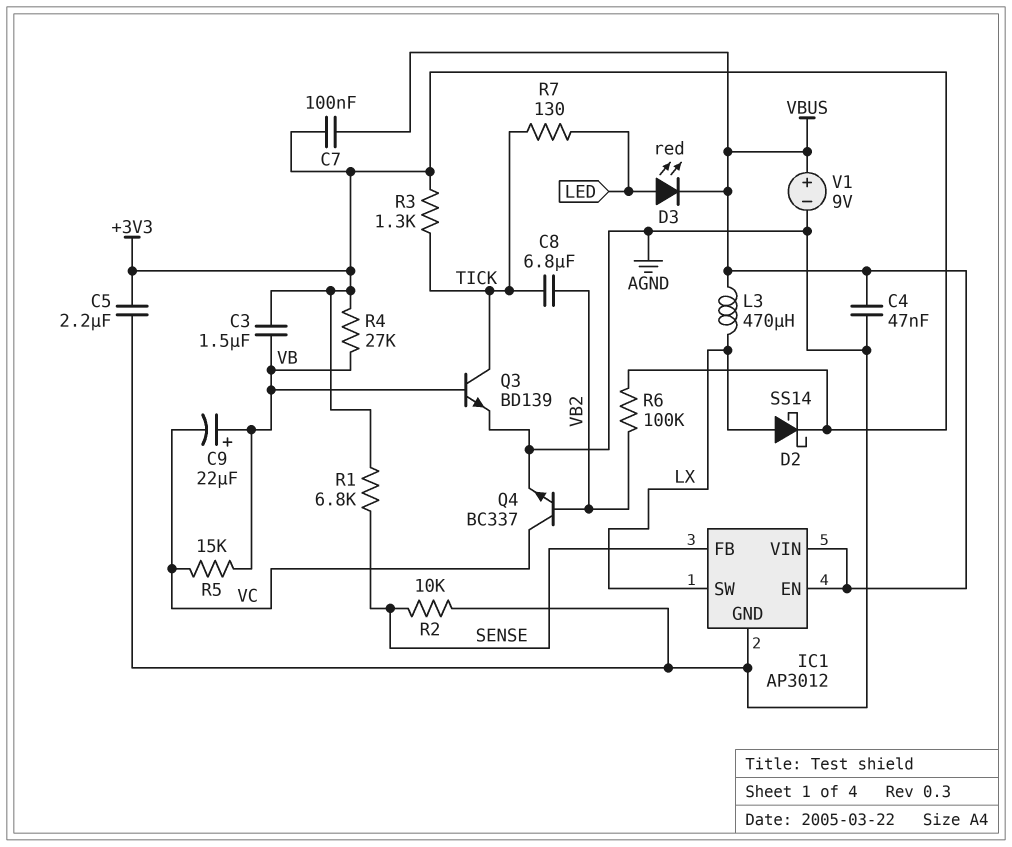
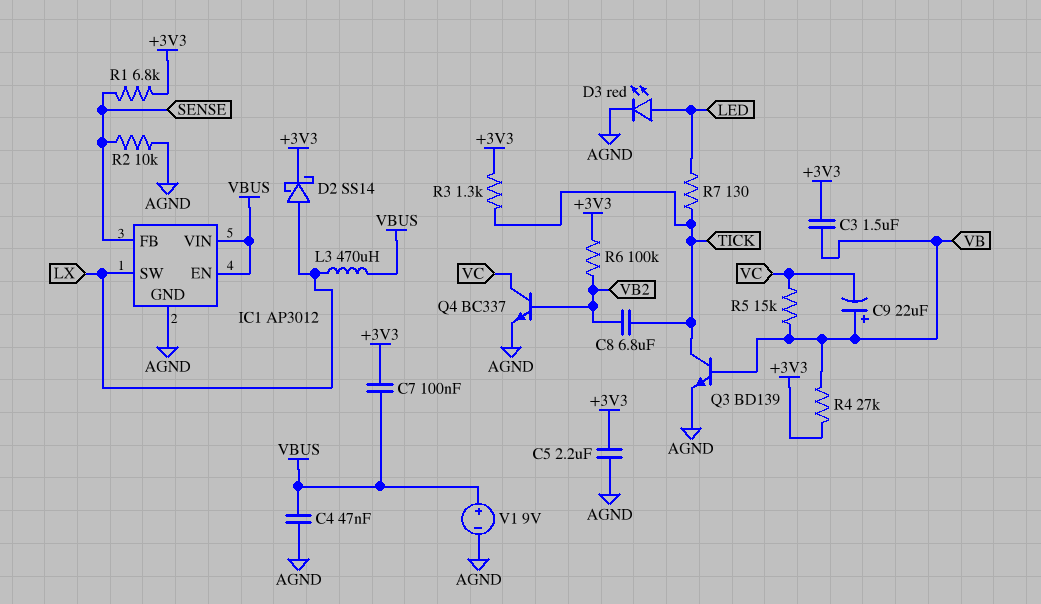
D3: LED red (A LED, K VBUS) -> LED red (A LED, K AGND)

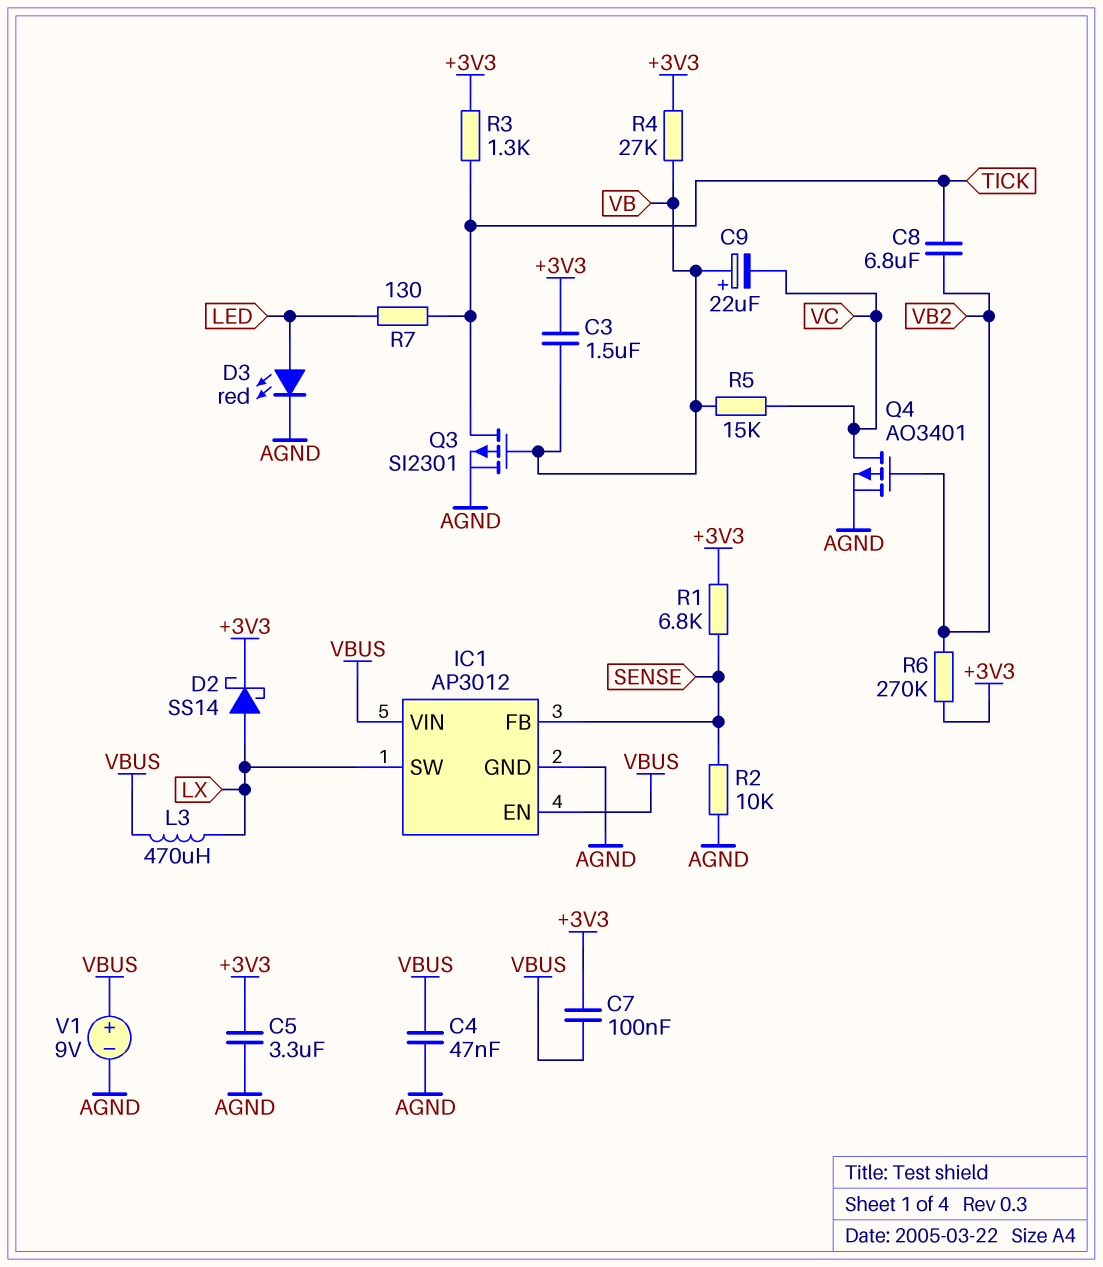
C5: 2.2uF (+3V3, AGND) -> 3.3uF (+3V3, AGND)
Q3: NPN BD139 (B VB, C TICK, E AGND) -> PMOS SI2301 (G VB, D TICK, S AGND)
Q4: NPN BC337 (B VB2, C VC, E AGND) -> PMOS AO3401 (G VB2, D VC, S AGND)
R6: 100k (+3V3, VB2) -> 270k (+3V3, VB2)

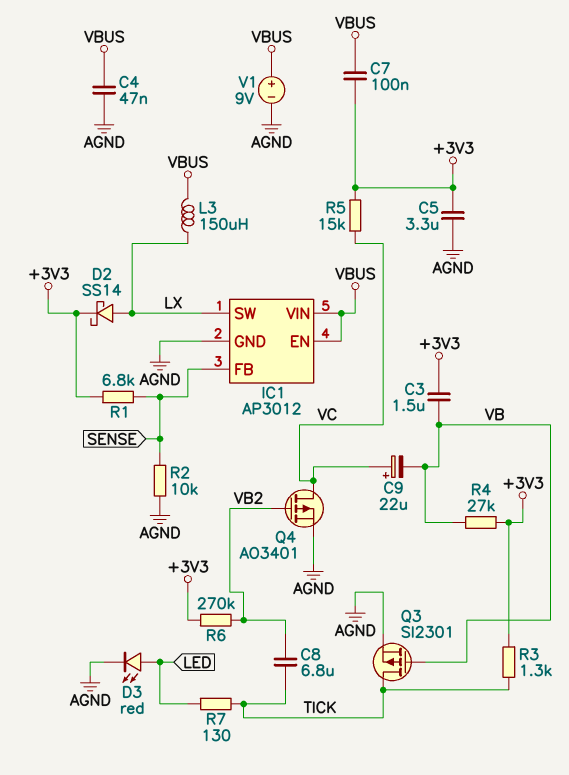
C9: 22uF (plus VB, minus VC) -> 22uF (plus VC, minus VB)
L3: 470uH (LX, VBUS) -> 150uH (LX, VBUS)
R5: 15k (VB, VC) -> 15k (+3V3, VC)

